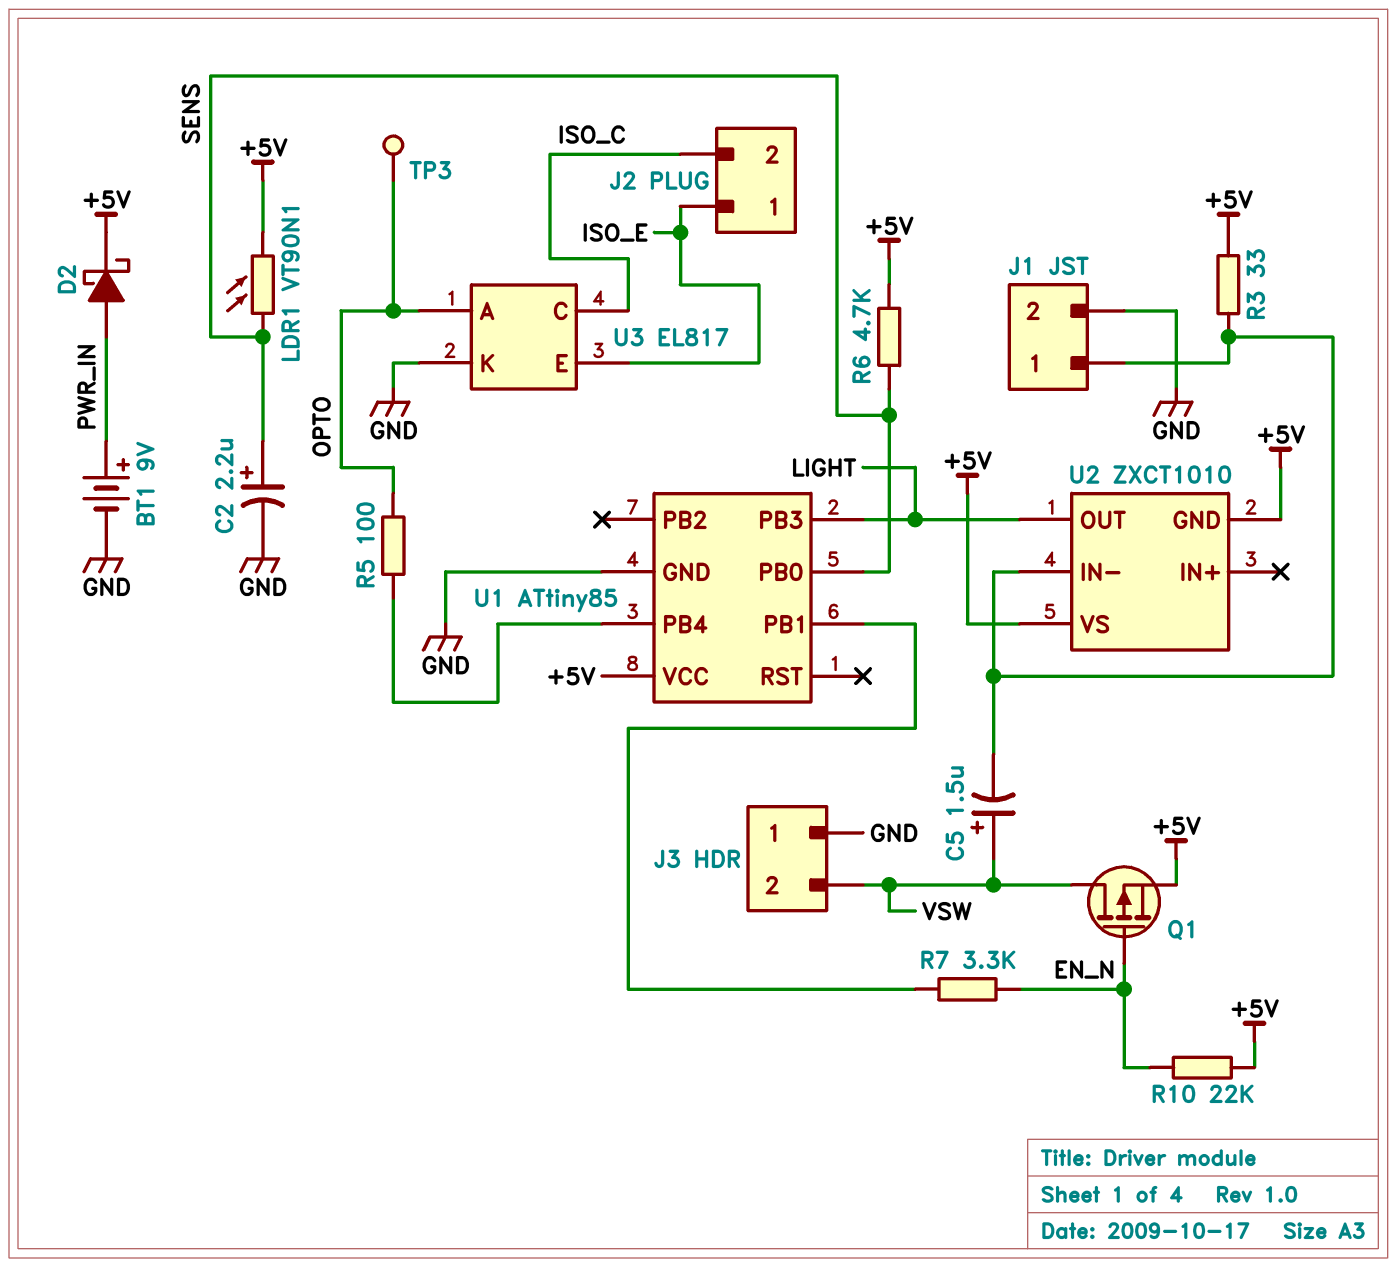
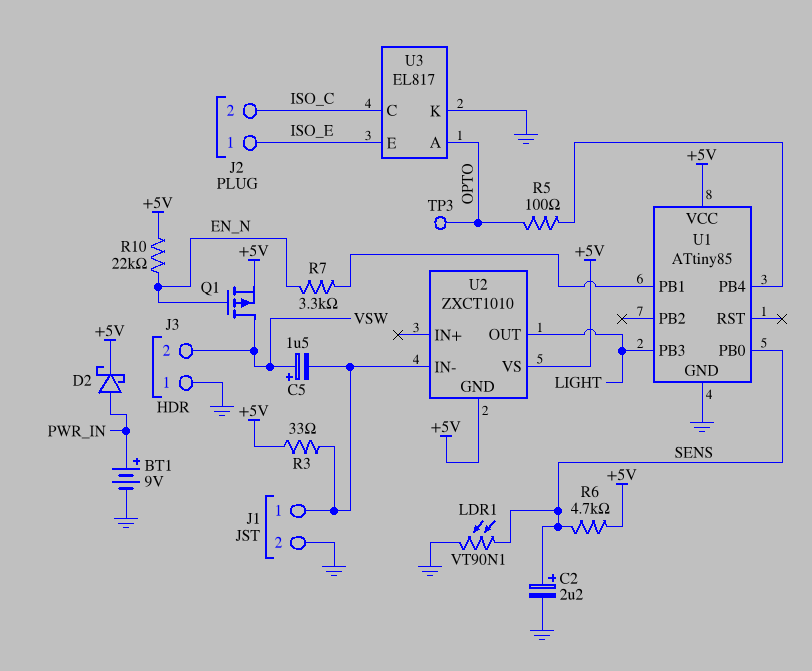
LDR1: VT90N1 (+5V, SENS) -> VT90N1 (GND, SENS)

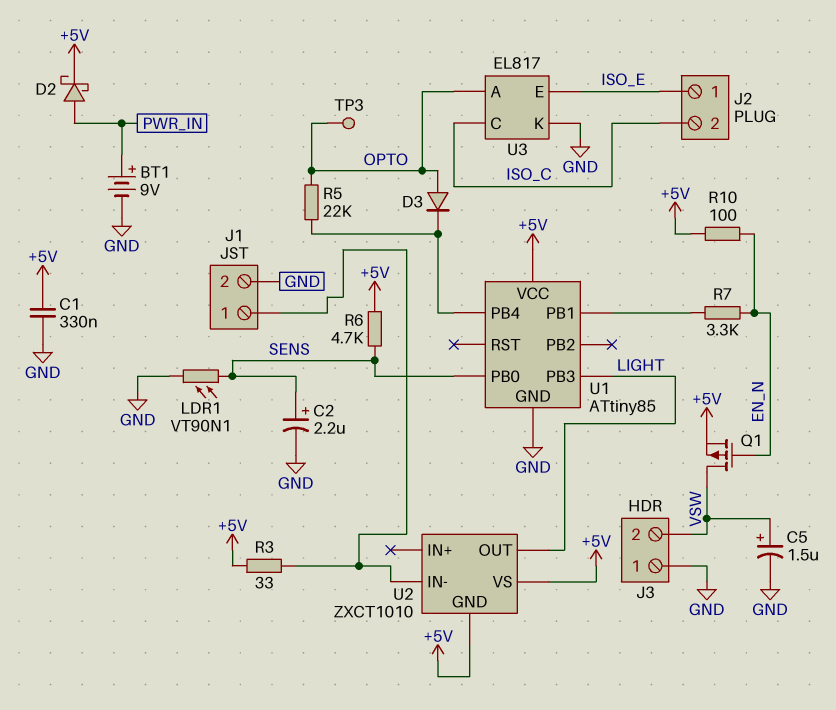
C1: none -> 330nF (+5V, GND)
C5: 1.5uF (plus VSW, minus J1/1) -> 1.5uF (plus VSW, minus GND)
D3: none -> diode (A OPTO, K U1/PB4)
R5: 100 (OPTO, U1/PB4) -> 22k (OPTO, U1/PB4)
R10: 22k (+5V, EN_N) -> 100 (+5V, EN_N)

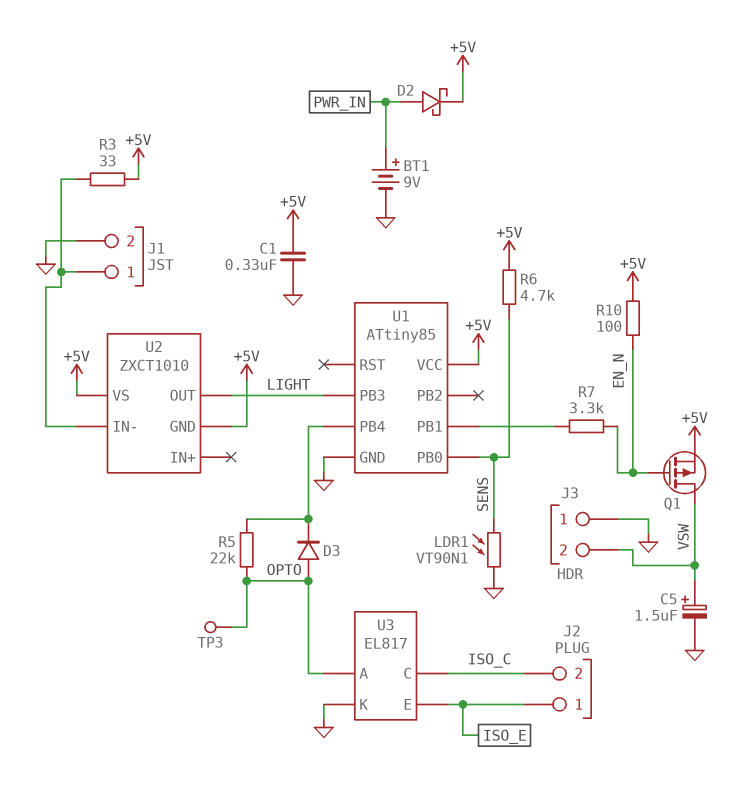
C2: 2.2uF (plus SENS, minus GND) -> none

